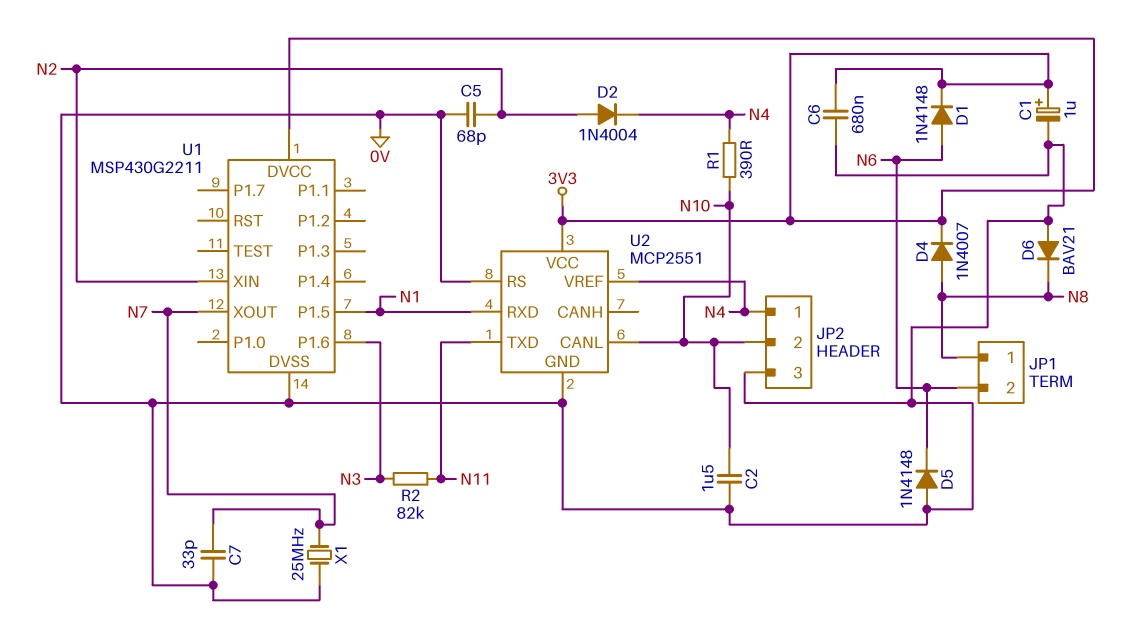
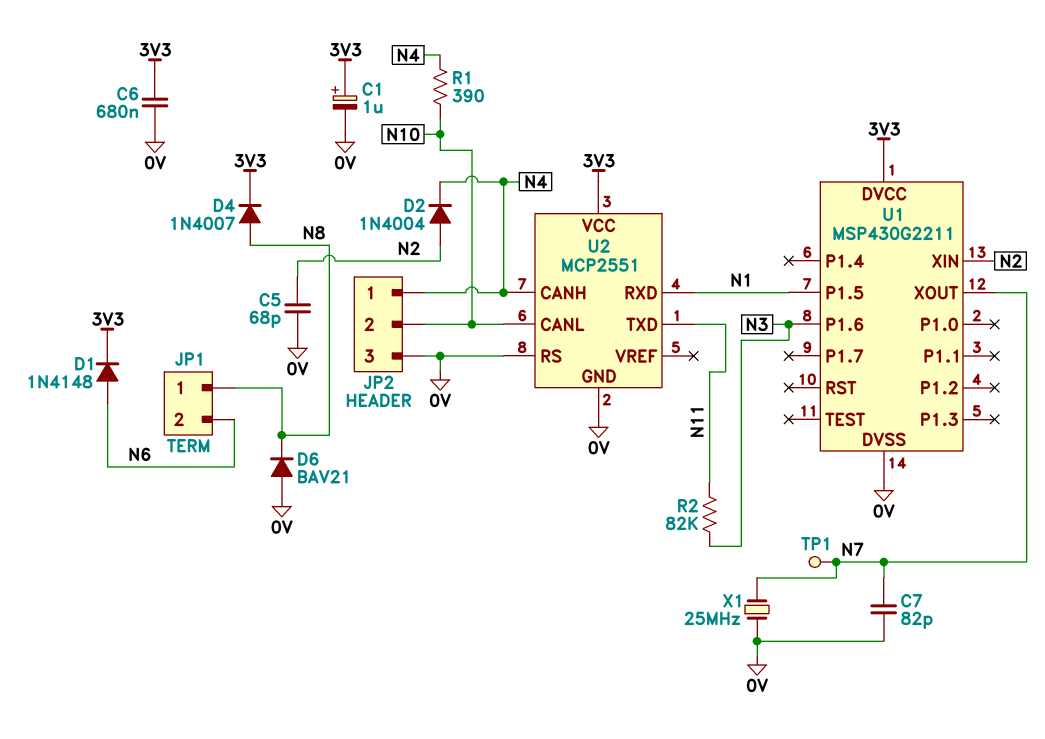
C2: 1.5uF (0V, N10) -> none
C7: 33pF (0V, N7) -> 82pF (0V, N7)
D5: diode 1N4148 (A 0V, K N6) -> none
TP1: none -> test point (N7)
U2 pin CANH: none -> N4
U2 pin VREF: N4 -> none

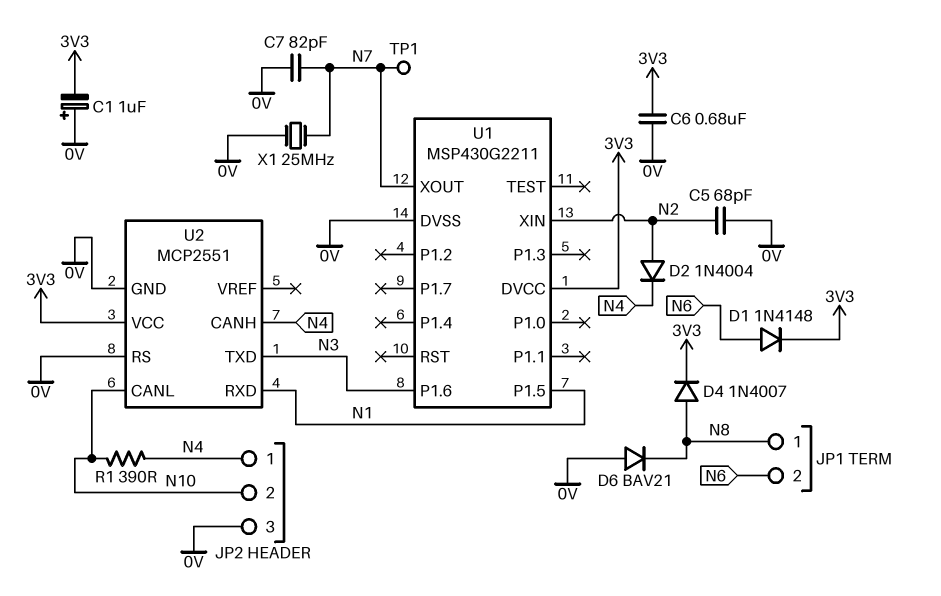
C1: 1uF (plus 3V3, minus 0V) -> 1uF (plus 0V, minus 3V3)
R2: 82k (N3, N11) -> none
U2 pin TXD: N11 -> N3

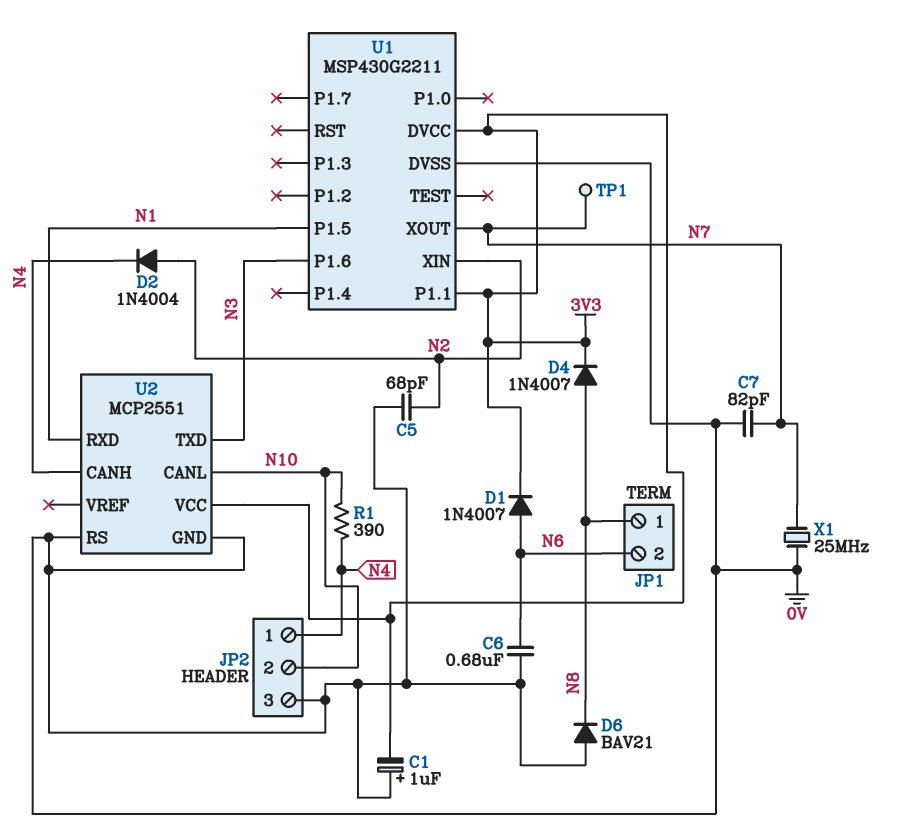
C6: 680nF (0V, 3V3) -> 680nF (0V, N6)
D1: diode 1N4148 (A N6, K 3V3) -> diode 1N4007 (A N6, K 3V3)
U1 pin P1.1: none -> 3V3

